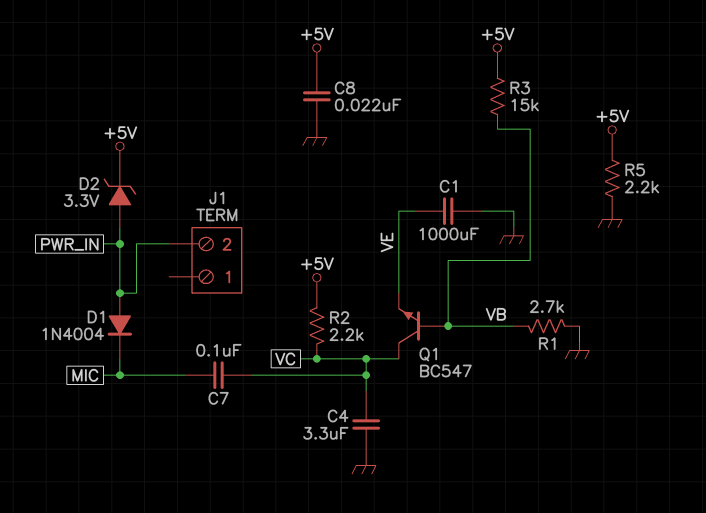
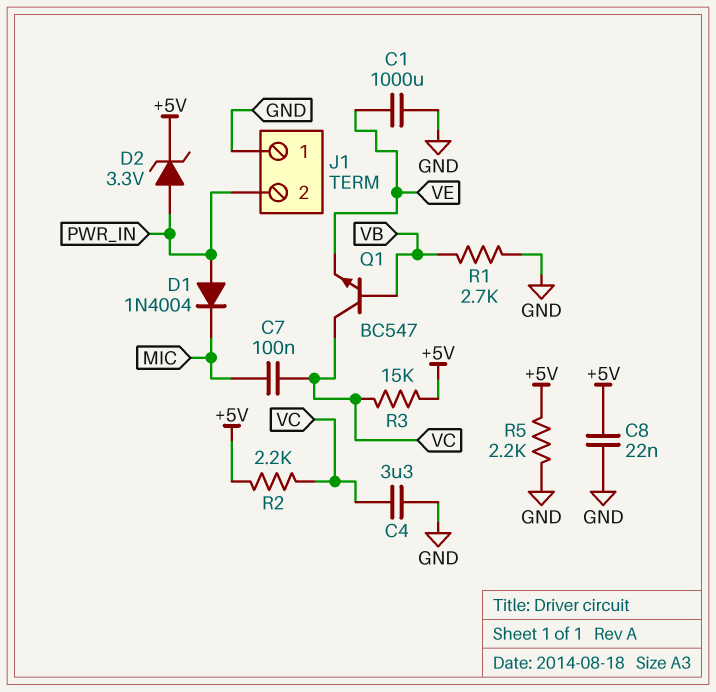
J1 pin 1: none -> GND
R3: 15k (+5V, VB) -> 15k (+5V, VC)

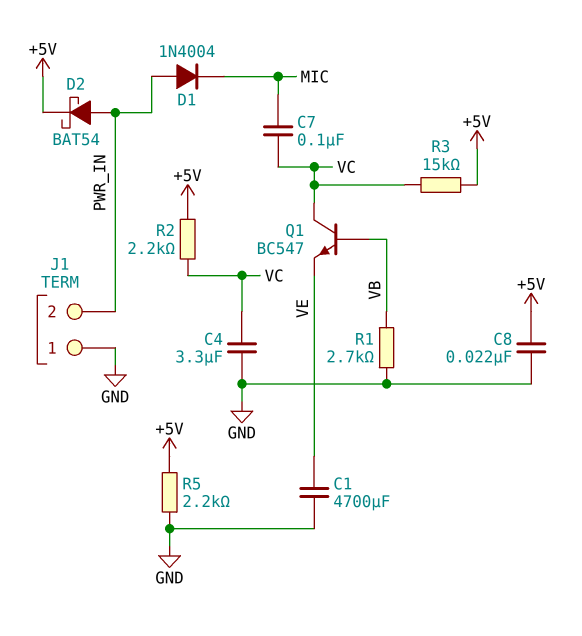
C1: 1000uF (GND, VE) -> 4700uF (GND, VE)
D2: zener 3.3V (A PWR_IN, K +5V) -> schottky BAT54 (A PWR_IN, K +5V)

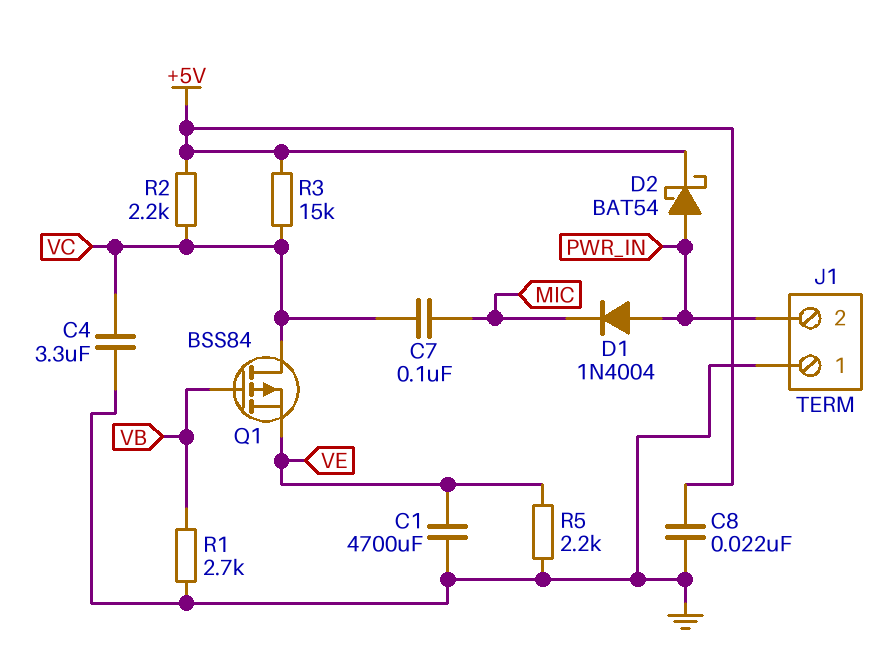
Q1: NPN BC547 (B VB, C VC, E VE) -> PMOS BSS84 (G VB, D VC, S VE)
R5: 2.2k (+5V, GND) -> 2.2k (GND, VE)

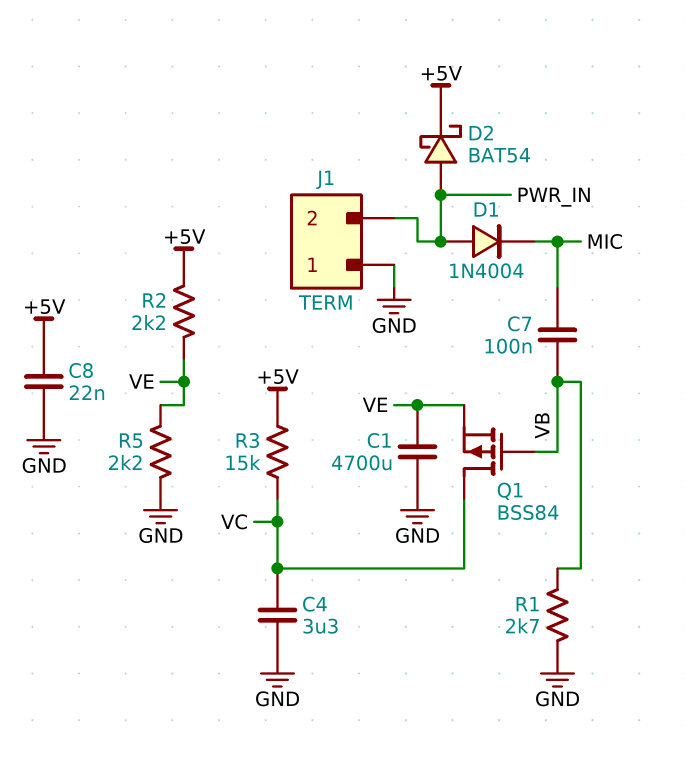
C7: 100nF (MIC, VC) -> 100nF (MIC, VB)
R2: 2.2k (+5V, VC) -> 2.2k (+5V, VE)

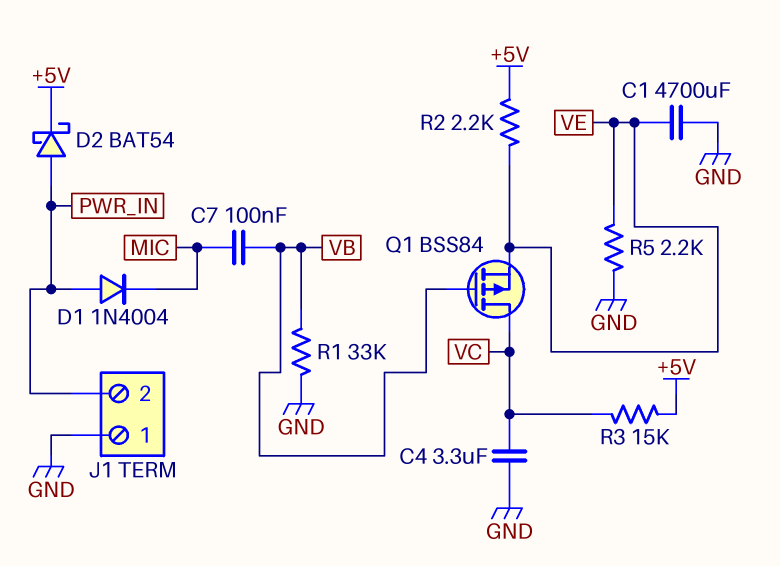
C8: 22nF (+5V, GND) -> none
R1: 2.7k (GND, VB) -> 33k (GND, VB)

